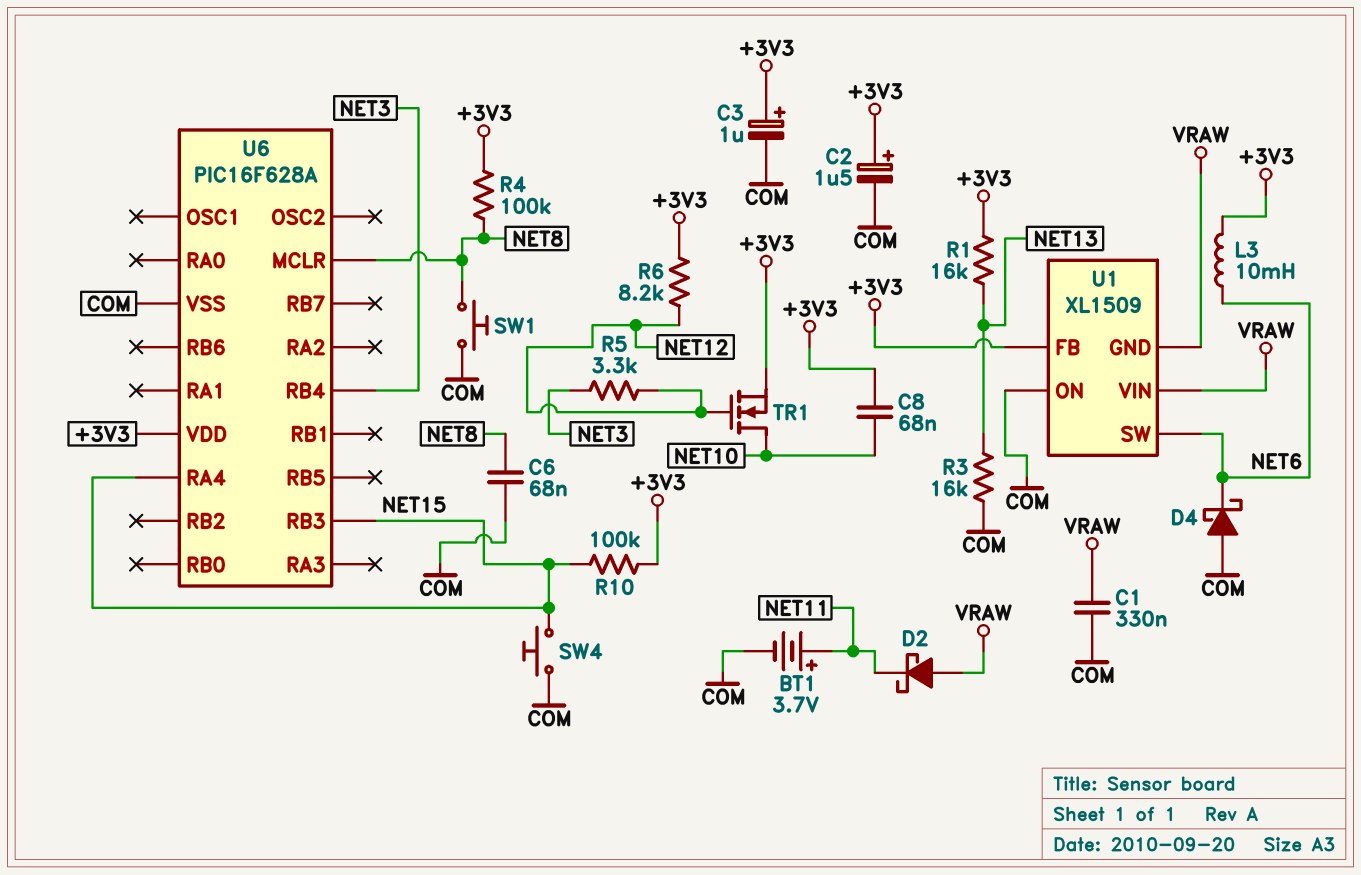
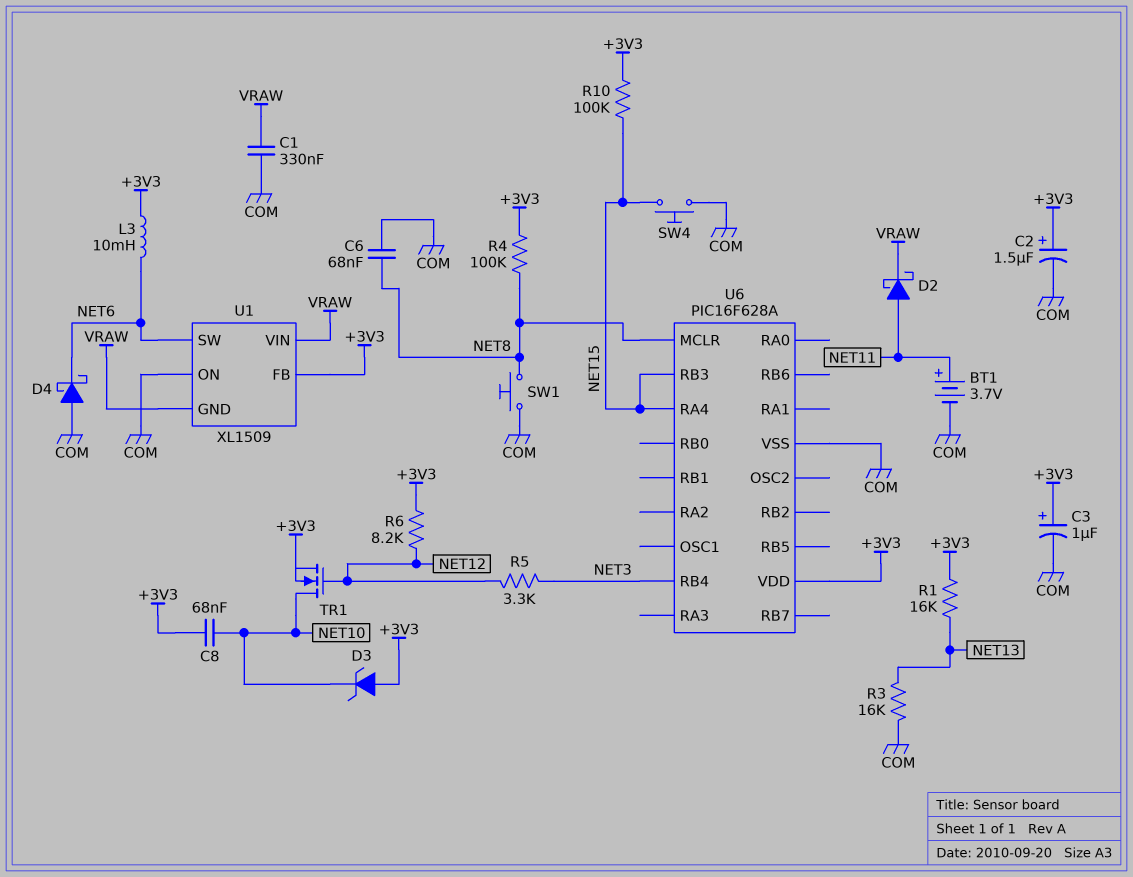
D2: schottky (A VRAW, K NET11) -> schottky (A NET11, K VRAW)
D3: none -> zener (A +3V3, K NET10)

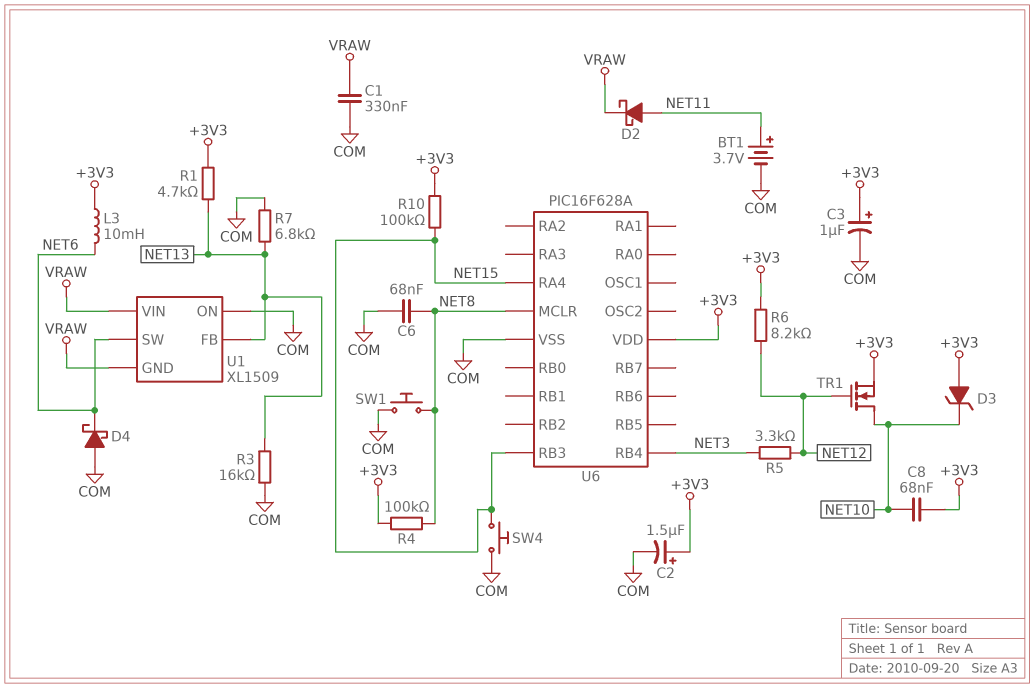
R1: 16k (+3V3, NET13) -> 4.7k (+3V3, NET13)
R7: none -> 6.8k (COM, NET13)
U1 pin FB: +3V3 -> NET13

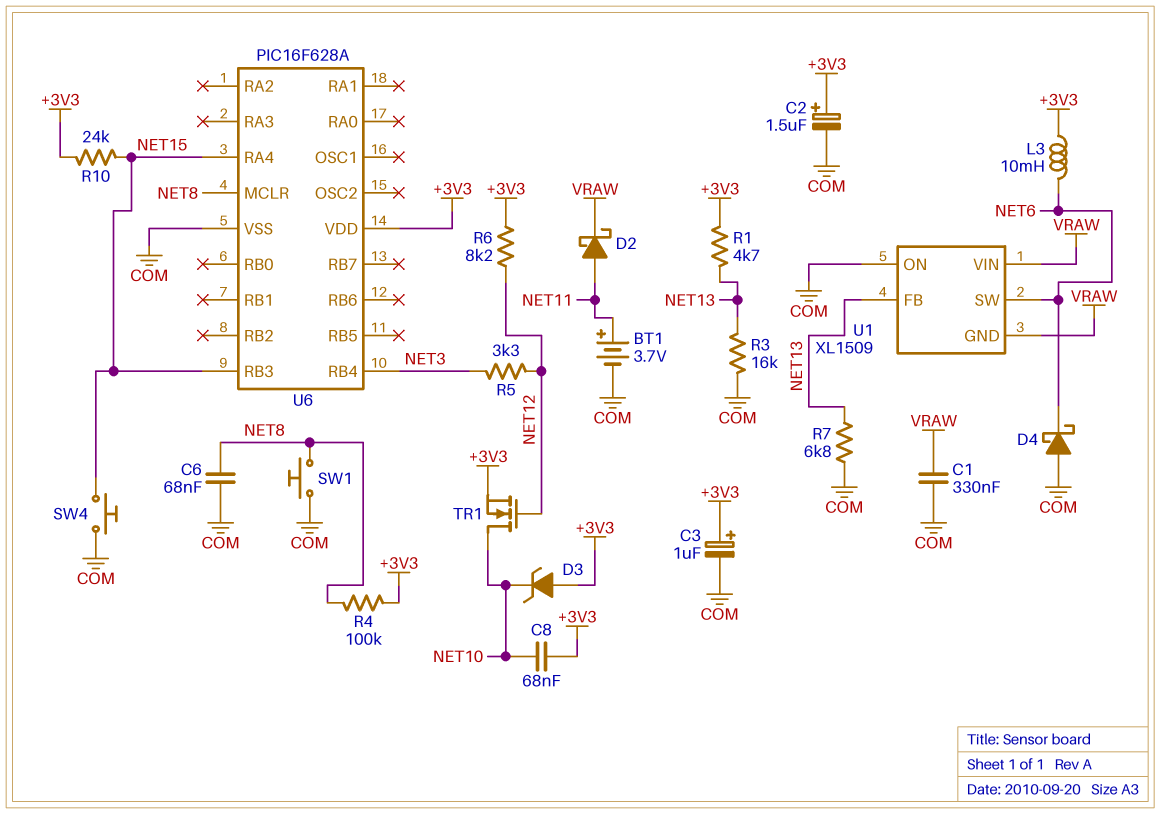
R10: 100k (+3V3, NET15) -> 24k (+3V3, NET15)

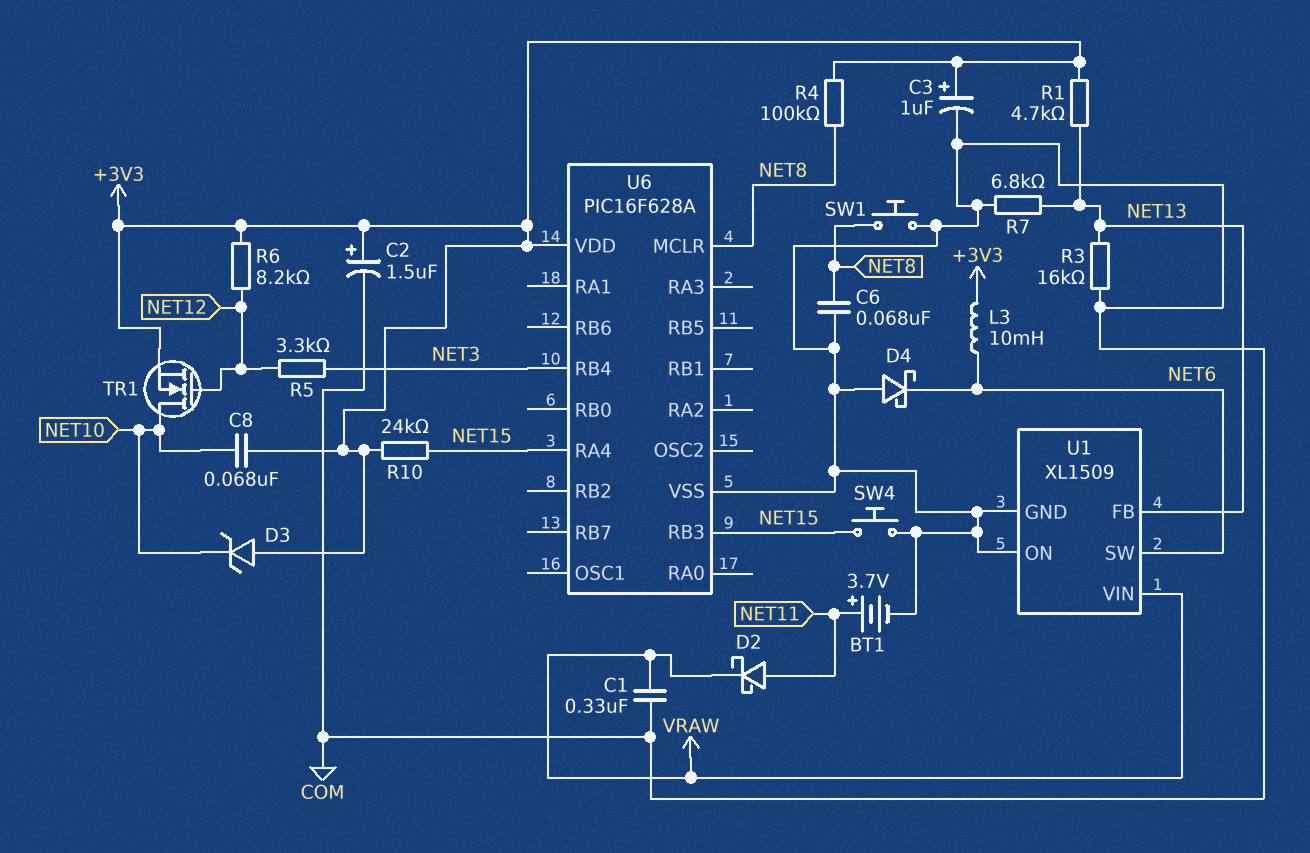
U1 pin GND: VRAW -> COM

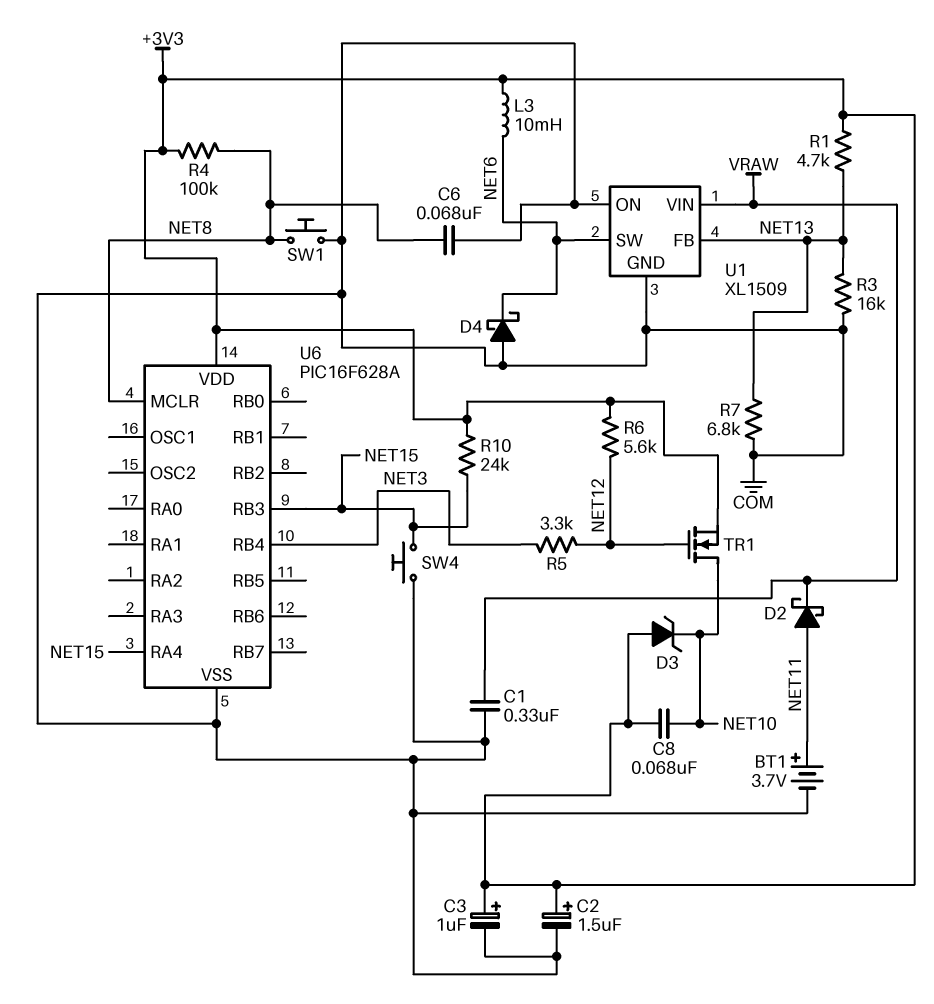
R6: 8.2k (+3V3, NET12) -> 5.6k (+3V3, NET12)

